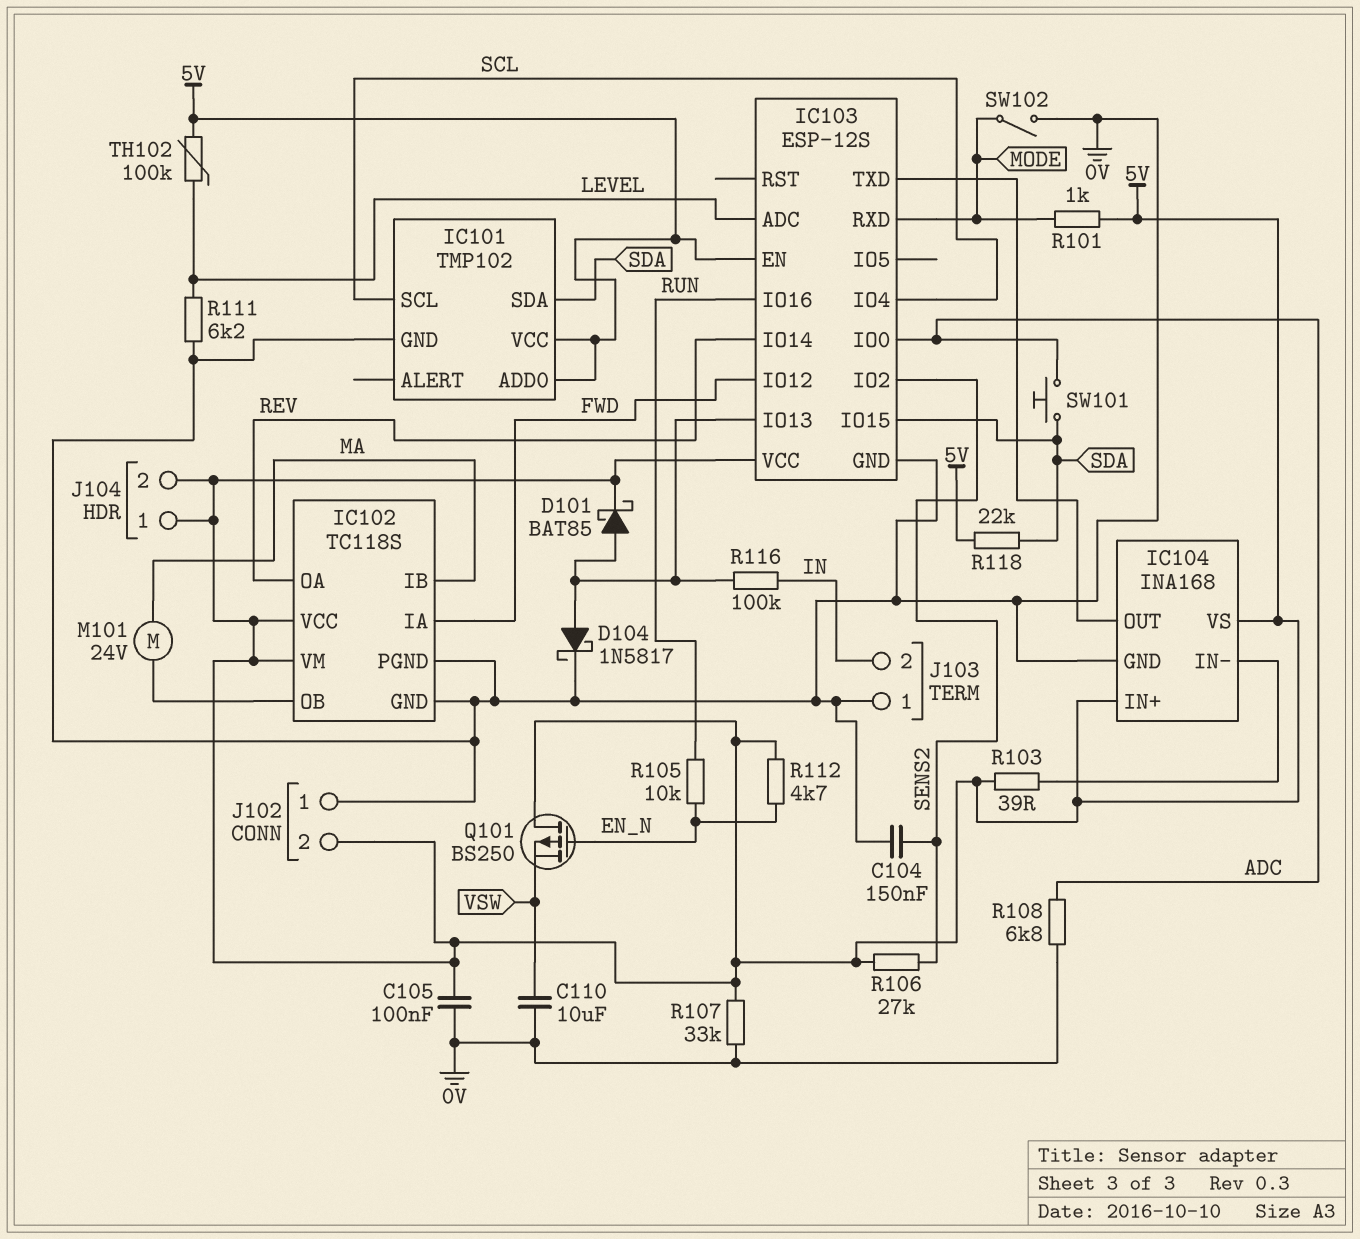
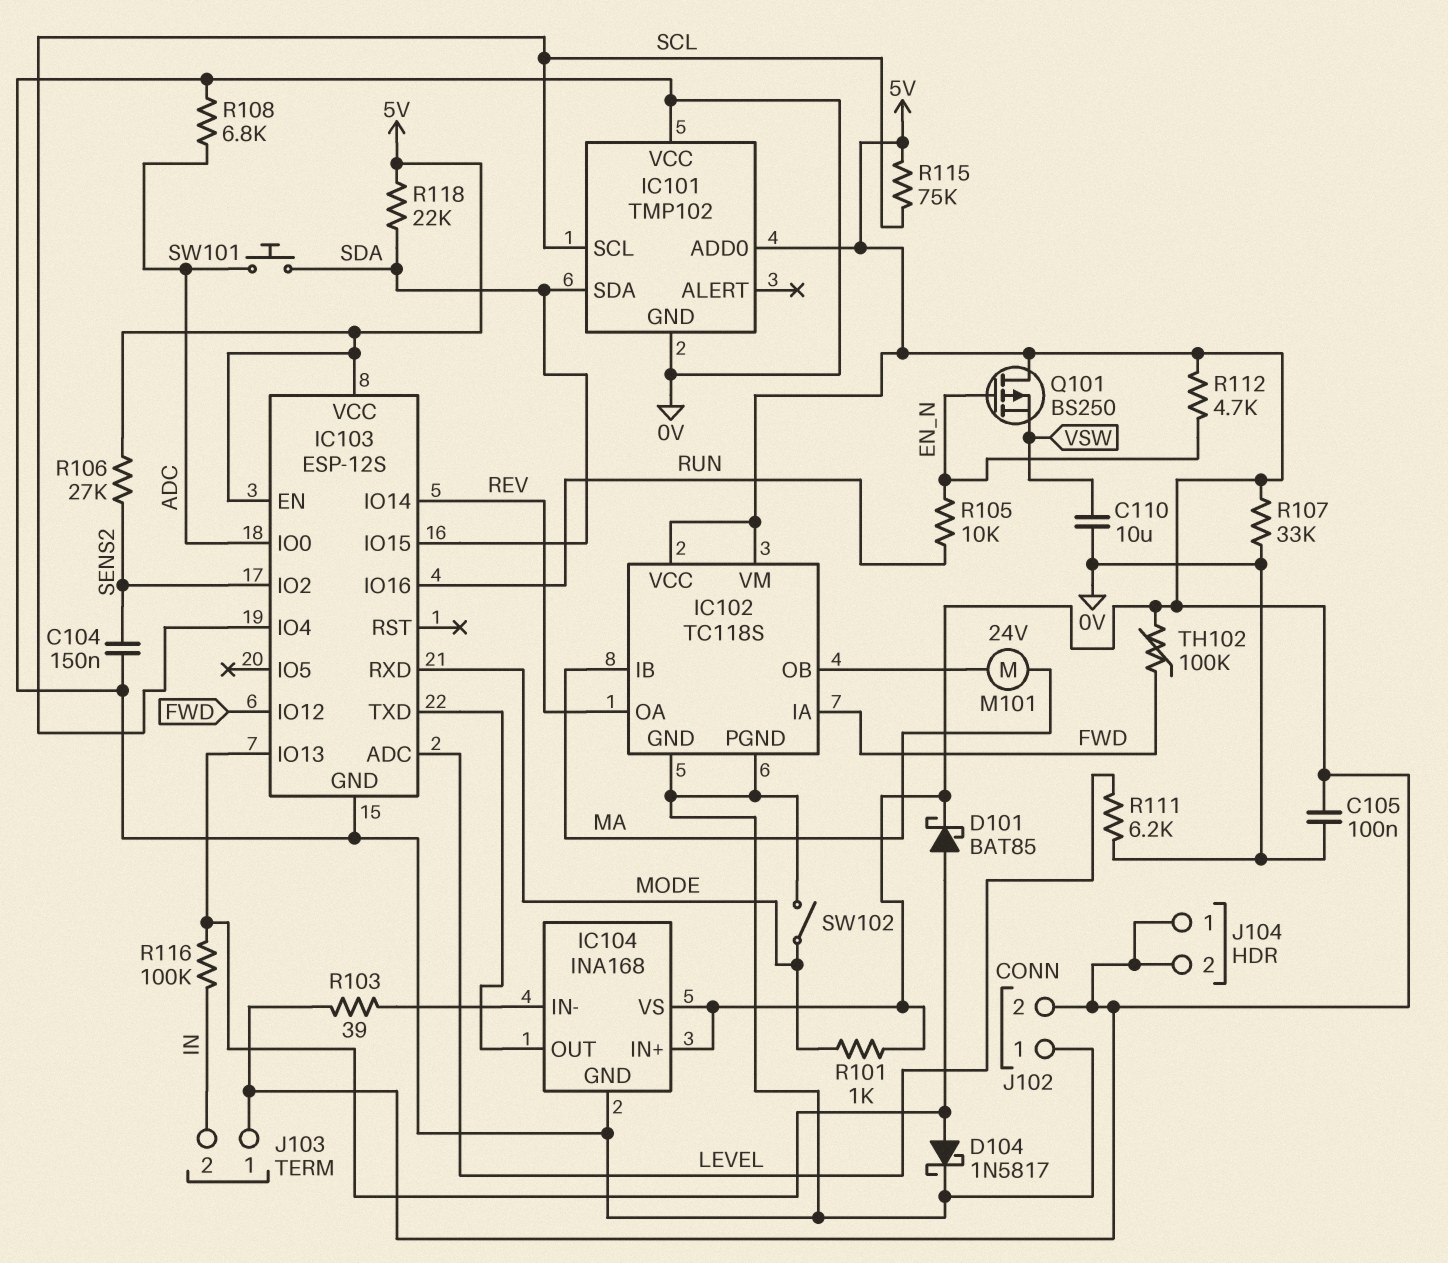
IC101 pin VCC: 5V -> 0V
J103 pin 1: 0V -> 5V
R115: none -> 75k (5V, SCL)
TH102: 100k (5V, LEVEL) -> 100k (5V, FWD)

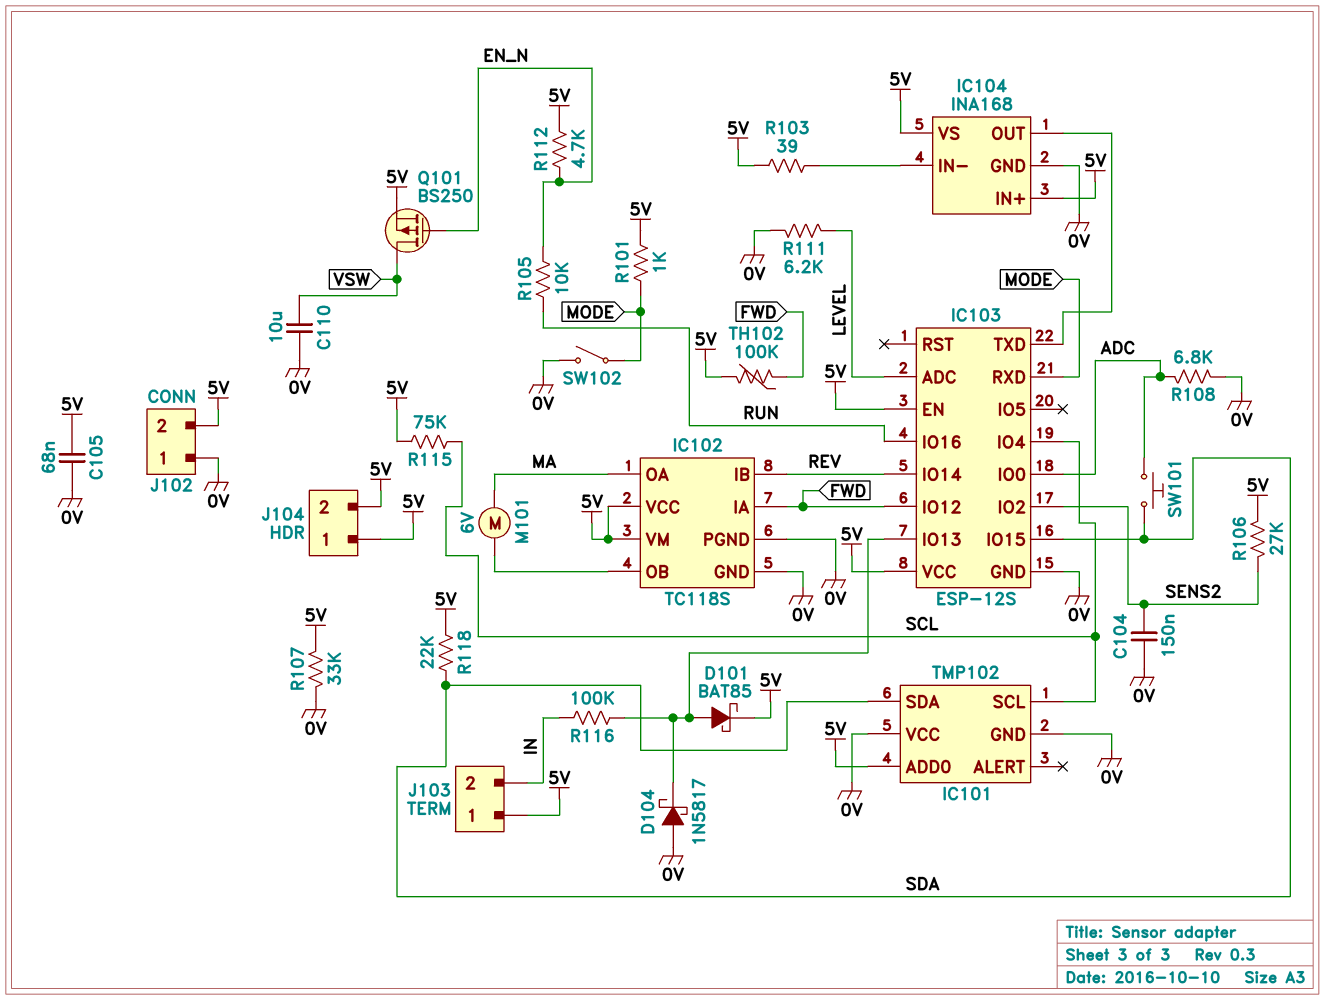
C105: 100nF (0V, 5V) -> 68nF (0V, 5V)
D104: schottky 1N5817 (A IC103/IO13, K 0V) -> schottky 1N5817 (A 0V, K IC103/IO13)
IC102 pin IB: MA -> REV
IC102 pin OA: REV -> MA
M101: motor 24V (IC102/OB, MA) -> motor 6V (IC102/OB, MA)
Q101: PMOS BS250 (G EN_N, D 5V, S VSW) -> PMOS BS250 (G EN_N, D VSW, S 5V)

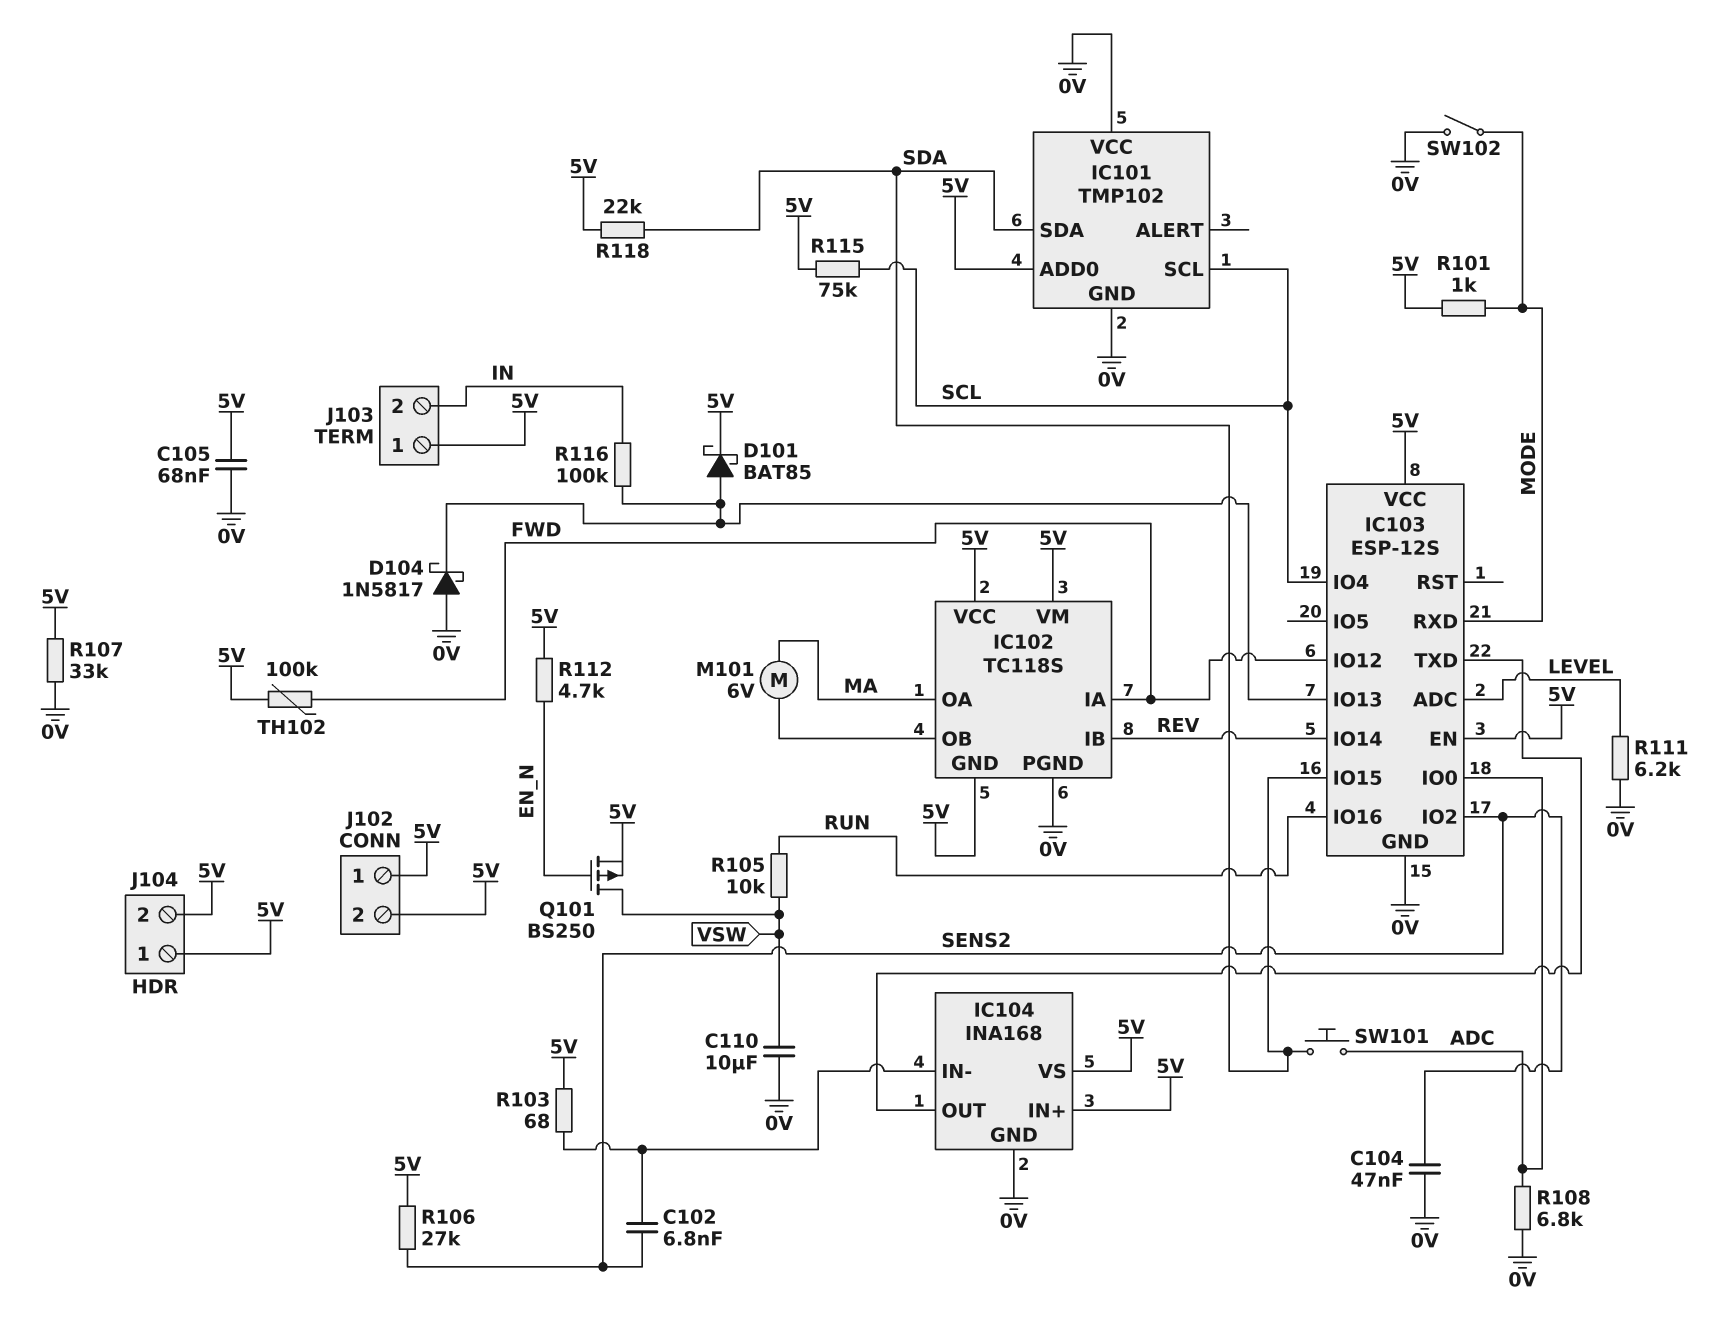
C102: none -> 6.8nF (IC104/IN-, SENS2)
C104: 150nF (0V, SENS2) -> 47nF (0V, SENS2)
IC102 pin GND: 0V -> 5V
J102 pin 1: 0V -> 5V
R103: 39 (5V, IC104/IN-) -> 68 (5V, IC104/IN-)
R105: 10k (EN_N, RUN) -> 10k (RUN, VSW)

